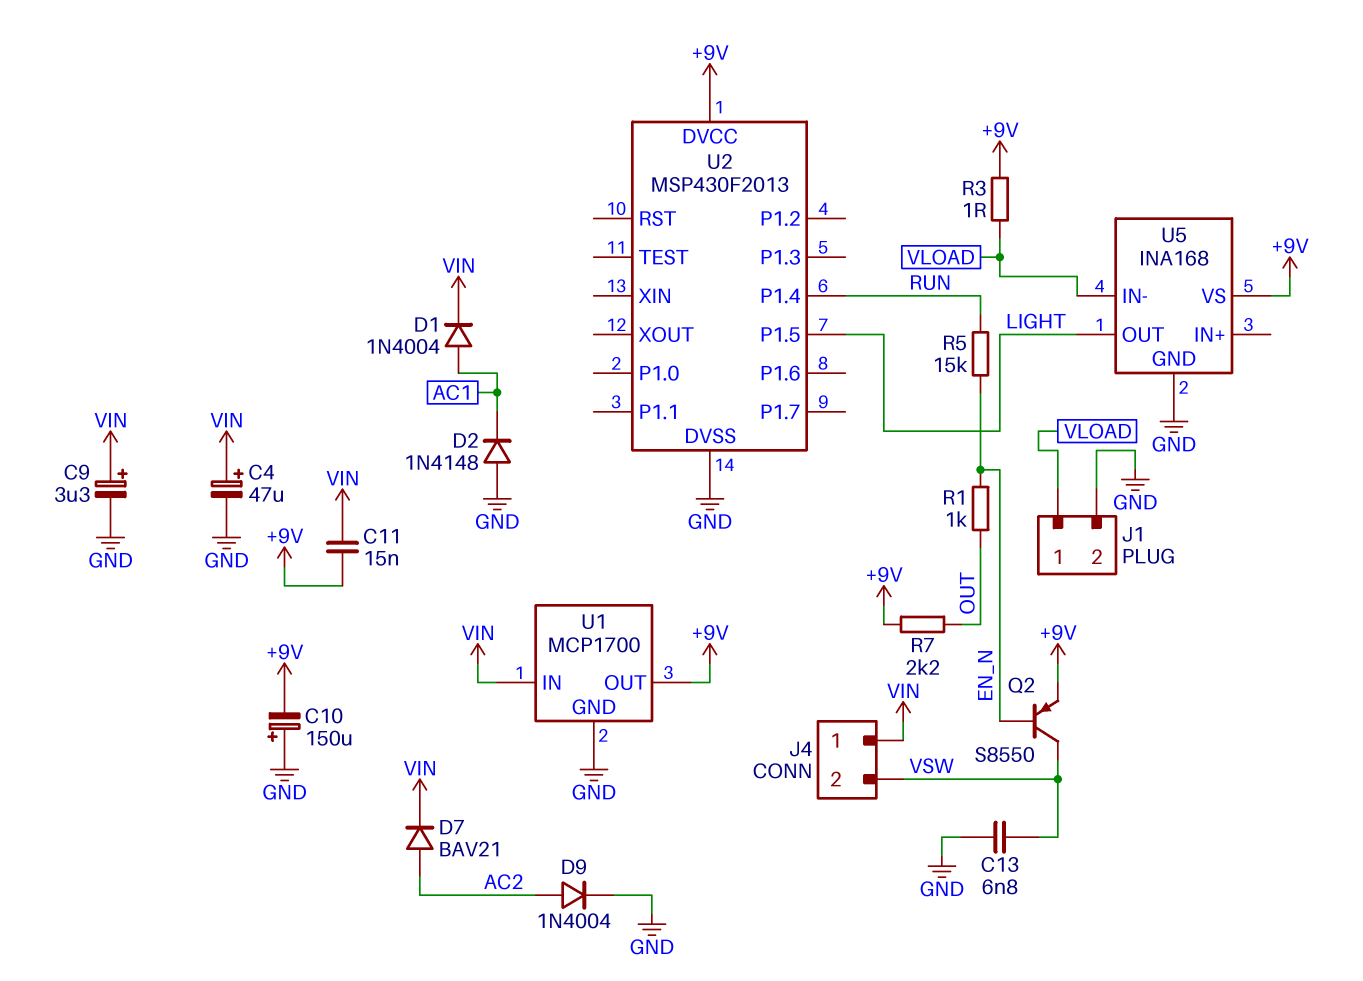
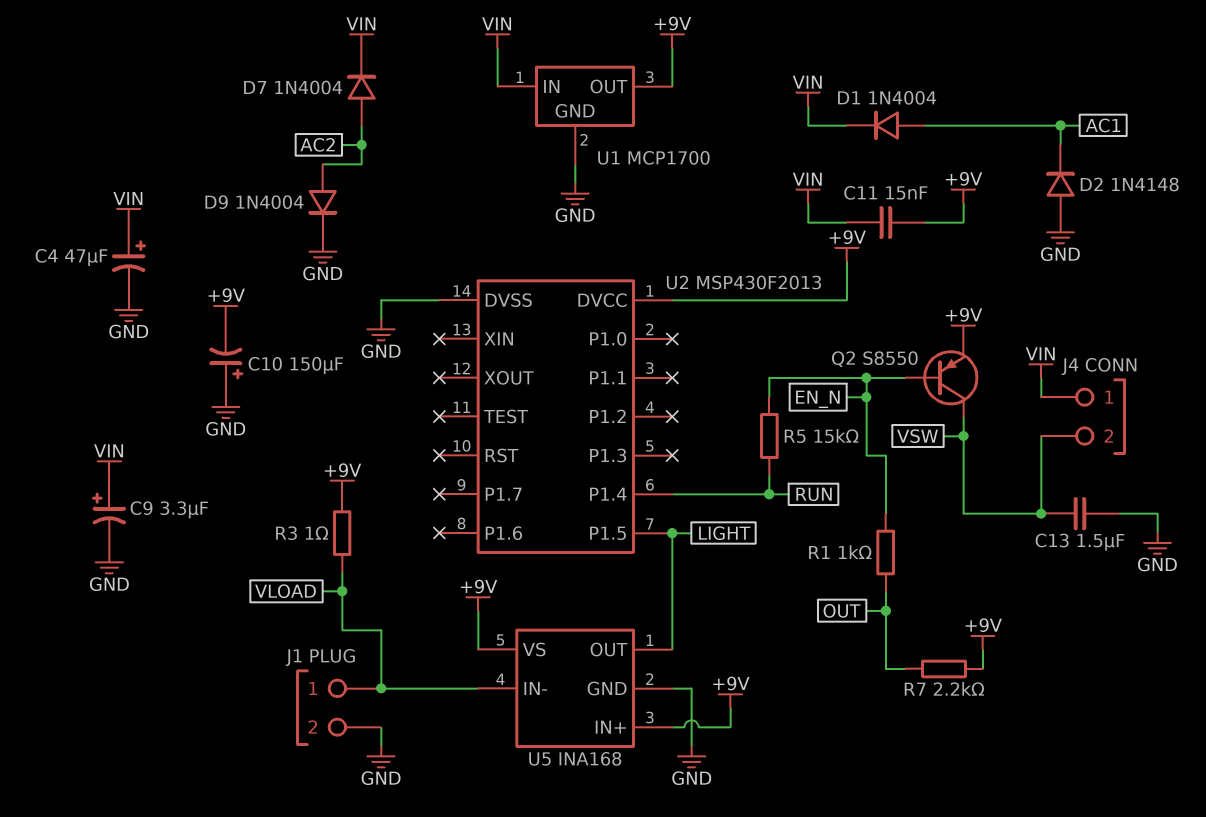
C13: 6.8nF (GND, VSW) -> 1.5uF (GND, VSW)
D7: diode BAV21 (A AC2, K VIN) -> diode 1N4004 (A AC2, K VIN)
U5 pin IN+: none -> +9V

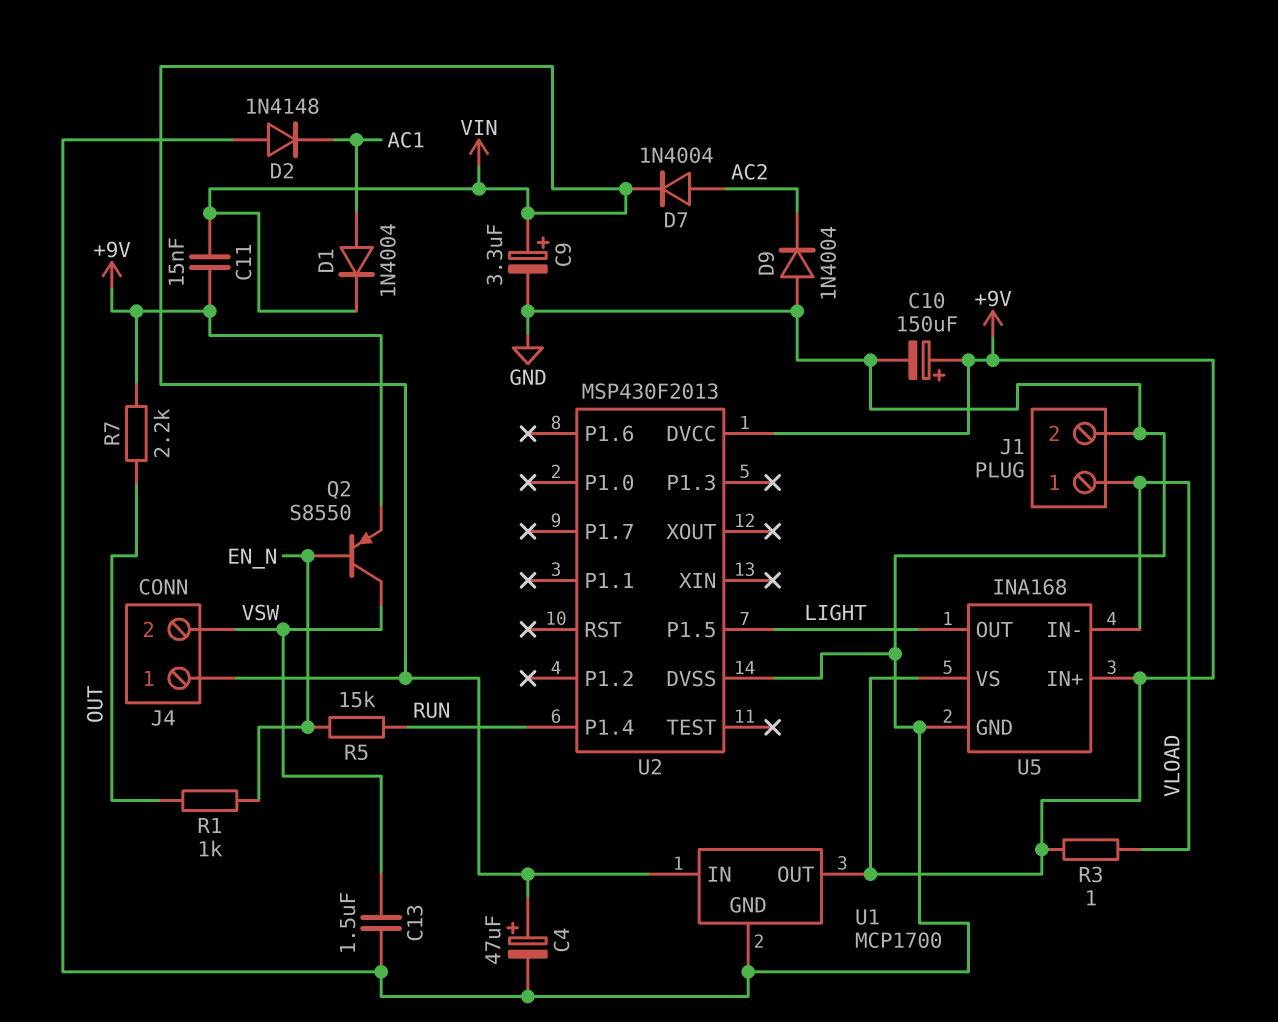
C10: 150uF (plus GND, minus +9V) -> 150uF (plus +9V, minus GND)
D9: diode 1N4004 (A AC2, K GND) -> diode 1N4004 (A GND, K AC2)

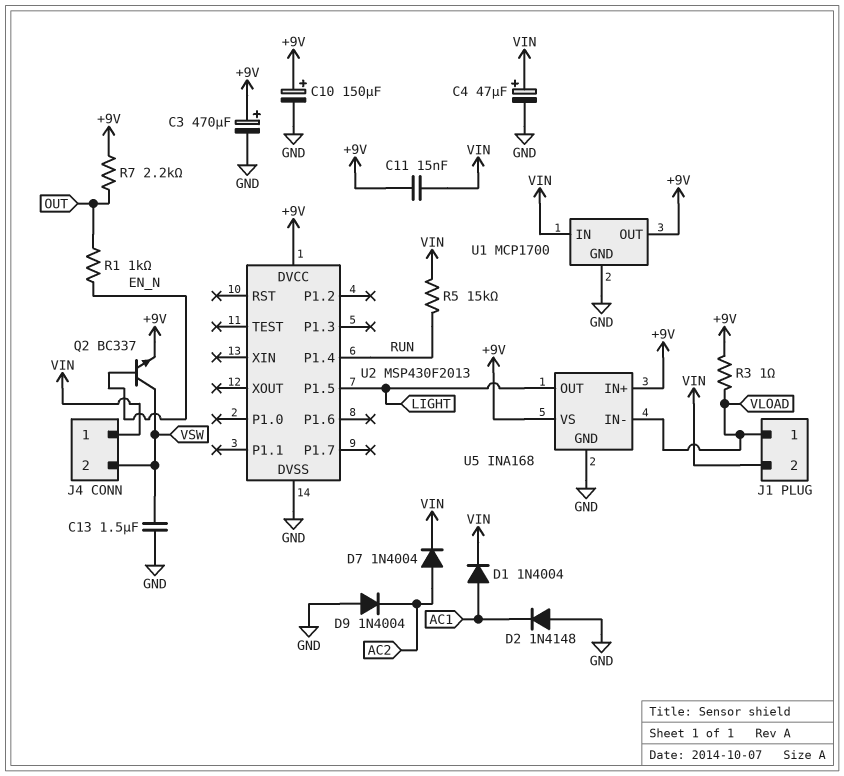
C3: none -> 470uF (plus +9V, minus GND)
C9: 3.3uF (plus VIN, minus GND) -> none
J1 pin 2: GND -> VIN
Q2: PNP S8550 (B EN_N, C VSW, E +9V) -> NPN BC337 (B EN_N, C VSW, E +9V)
R5: 15k (EN_N, RUN) -> 15k (RUN, VIN)

